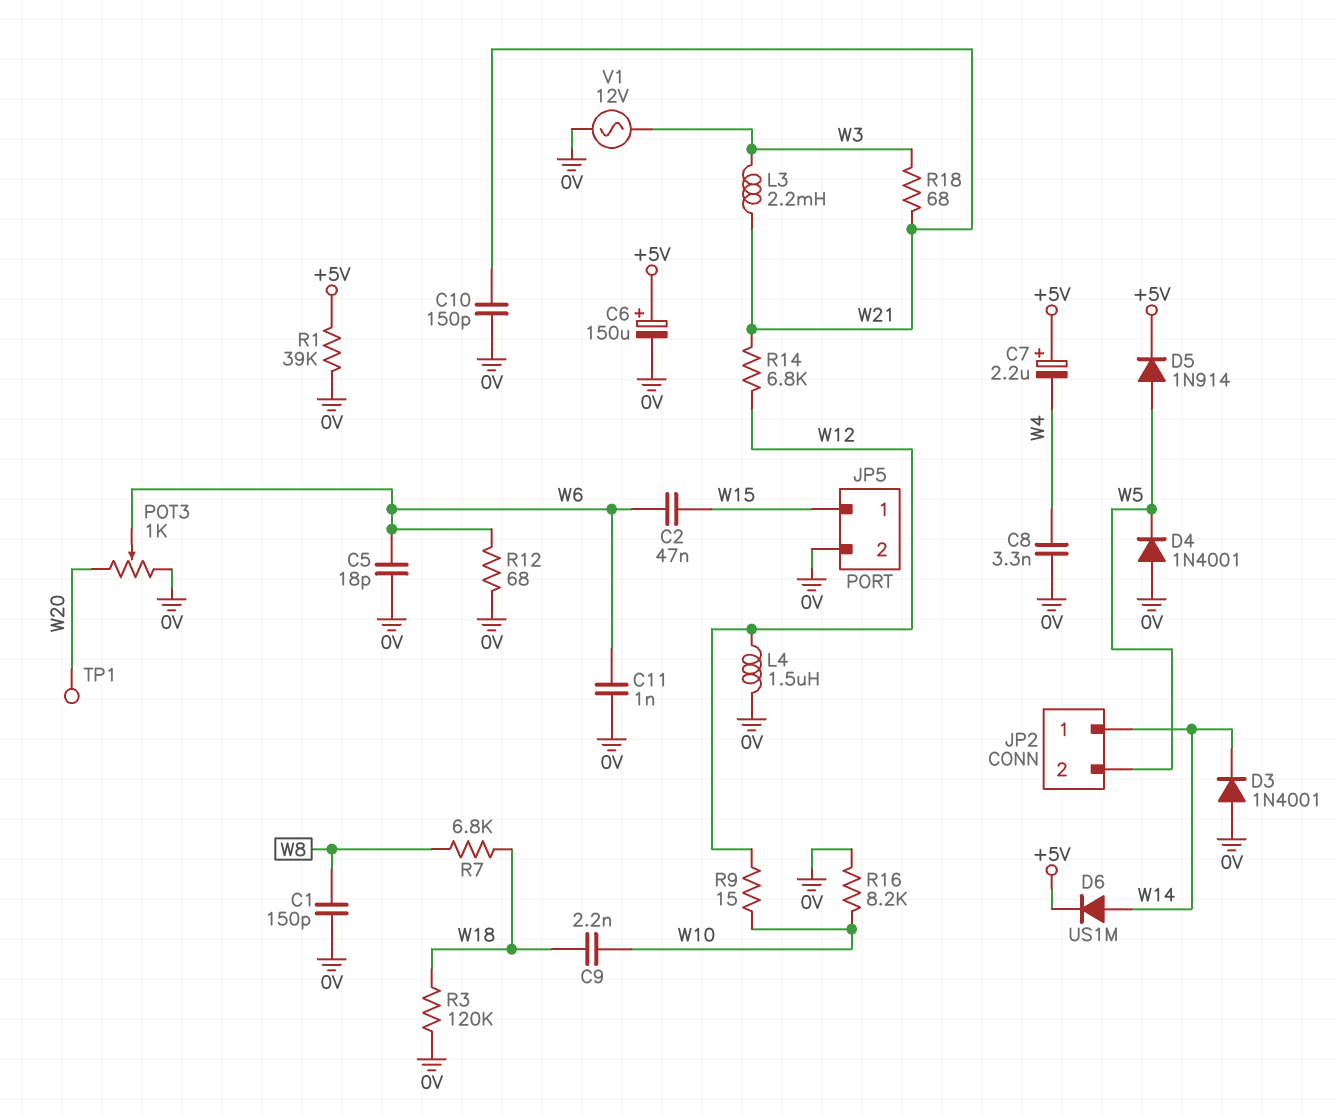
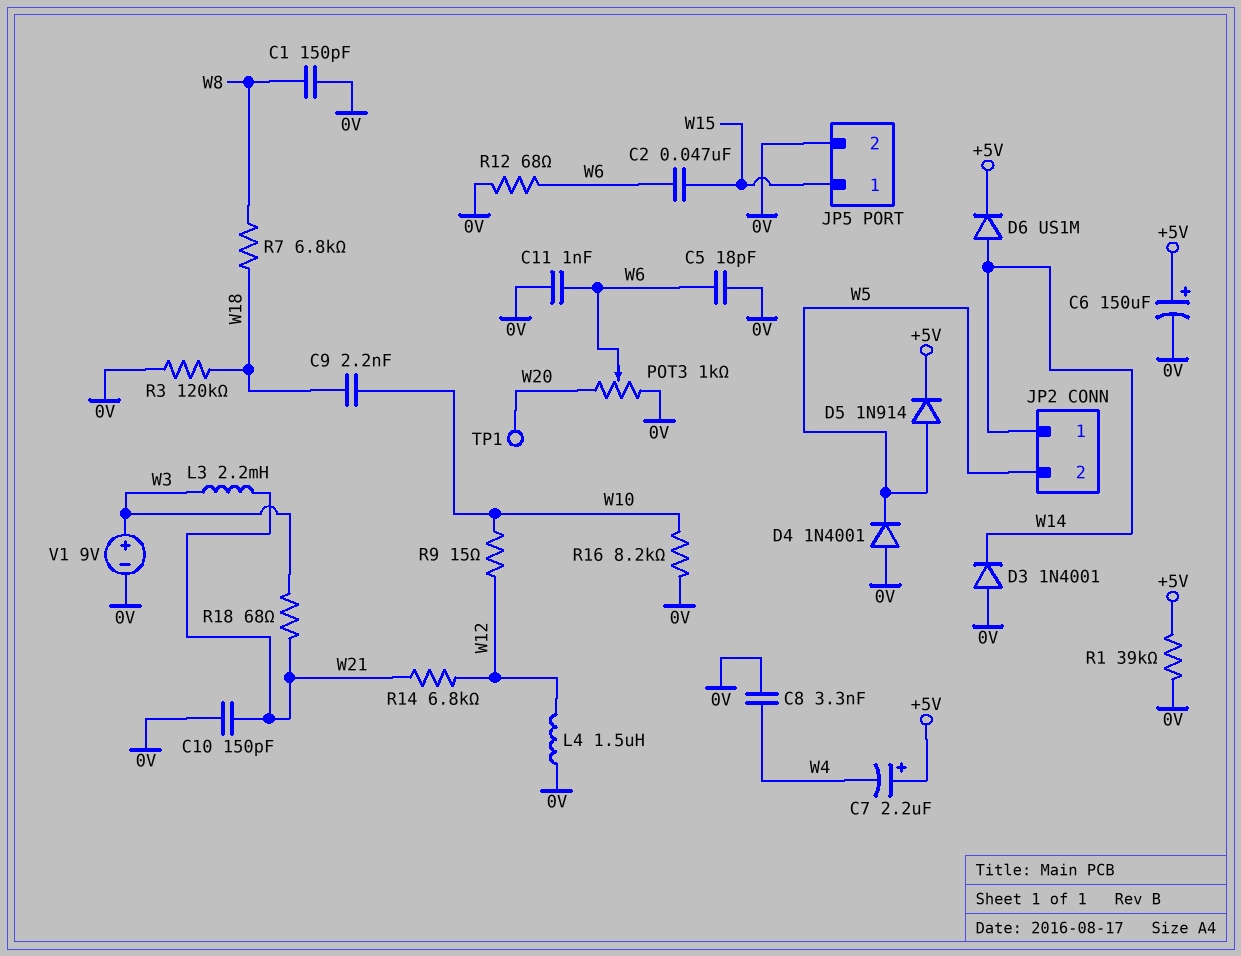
V1: AC 12V (0V, W3) -> 9V (plus W3, minus 0V)

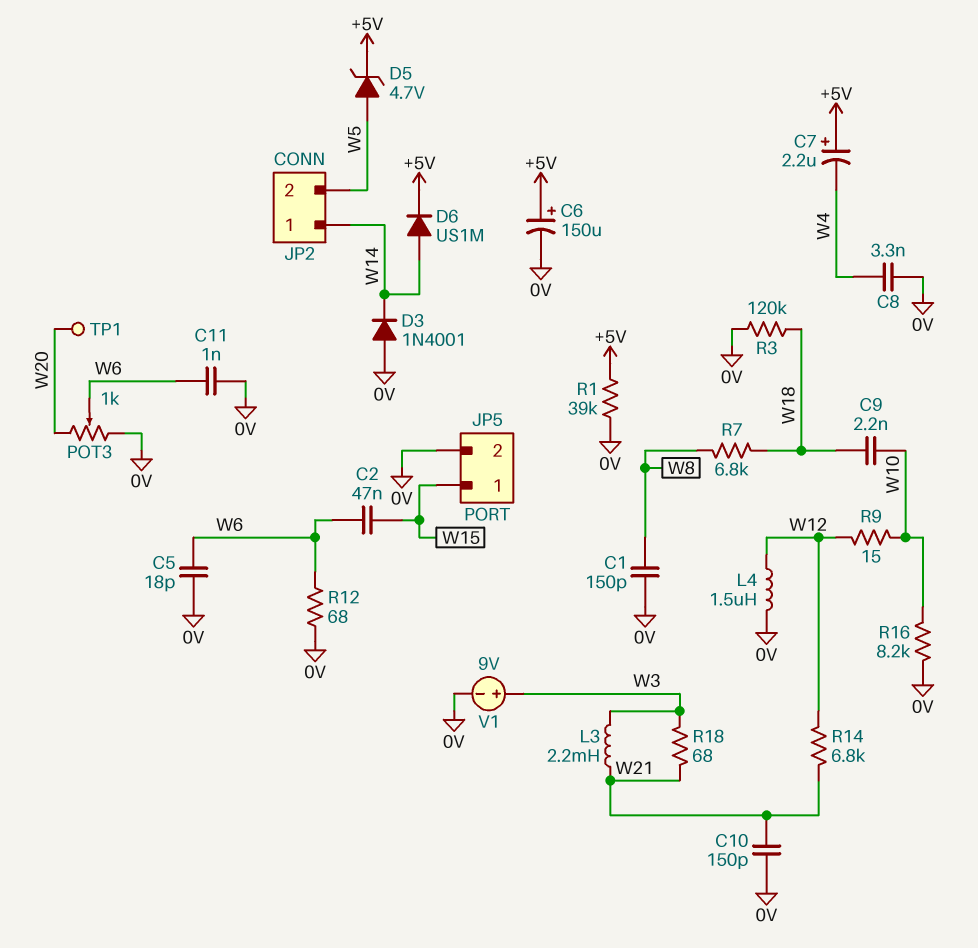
D4: diode 1N4001 (A 0V, K W5) -> none
D5: diode 1N914 (A W5, K +5V) -> zener 4.7V (A W5, K +5V)

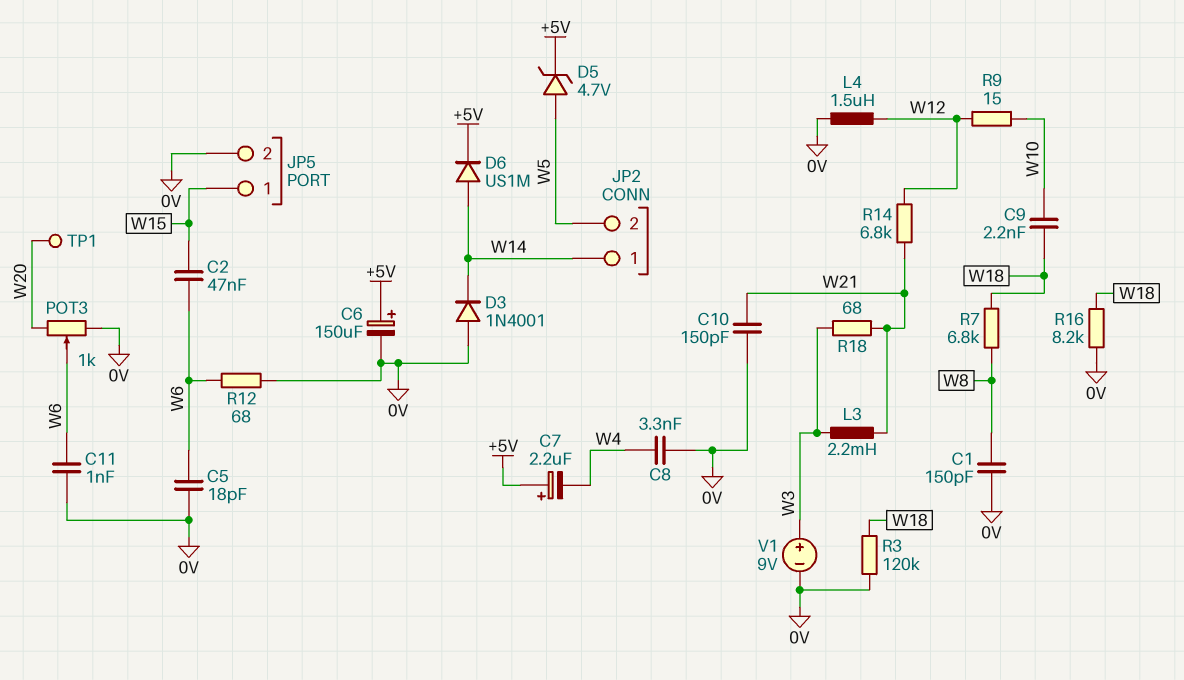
R1: 39k (+5V, 0V) -> none
R16: 8.2k (0V, W10) -> 8.2k (0V, W18)

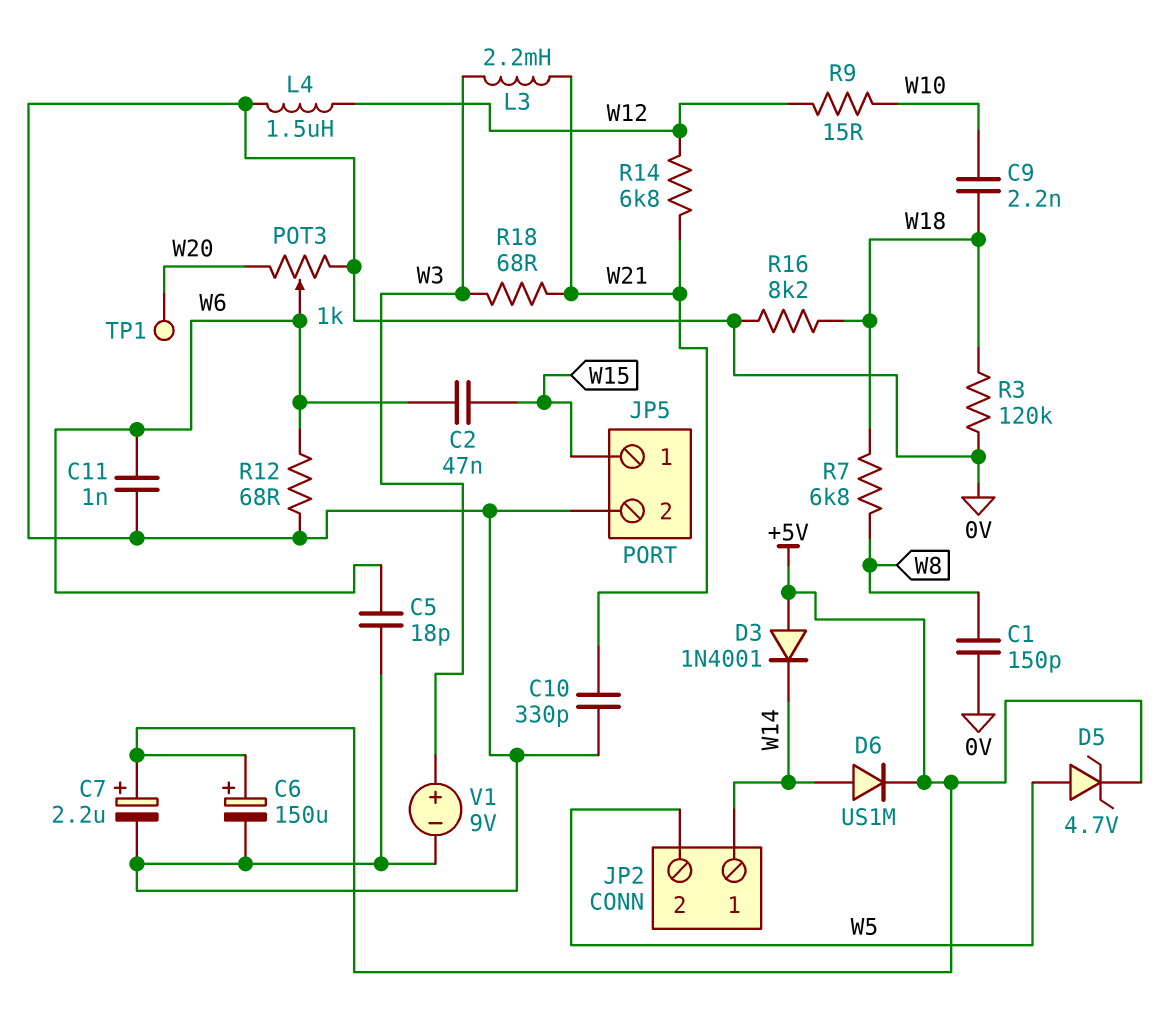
C7: 2.2uF (plus +5V, minus W4) -> 2.2uF (plus +5V, minus 0V)
C8: 3.3nF (0V, W4) -> none
C10: 150pF (0V, W21) -> 330pF (0V, W21)
D3: diode 1N4001 (A 0V, K W14) -> diode 1N4001 (A +5V, K W14)

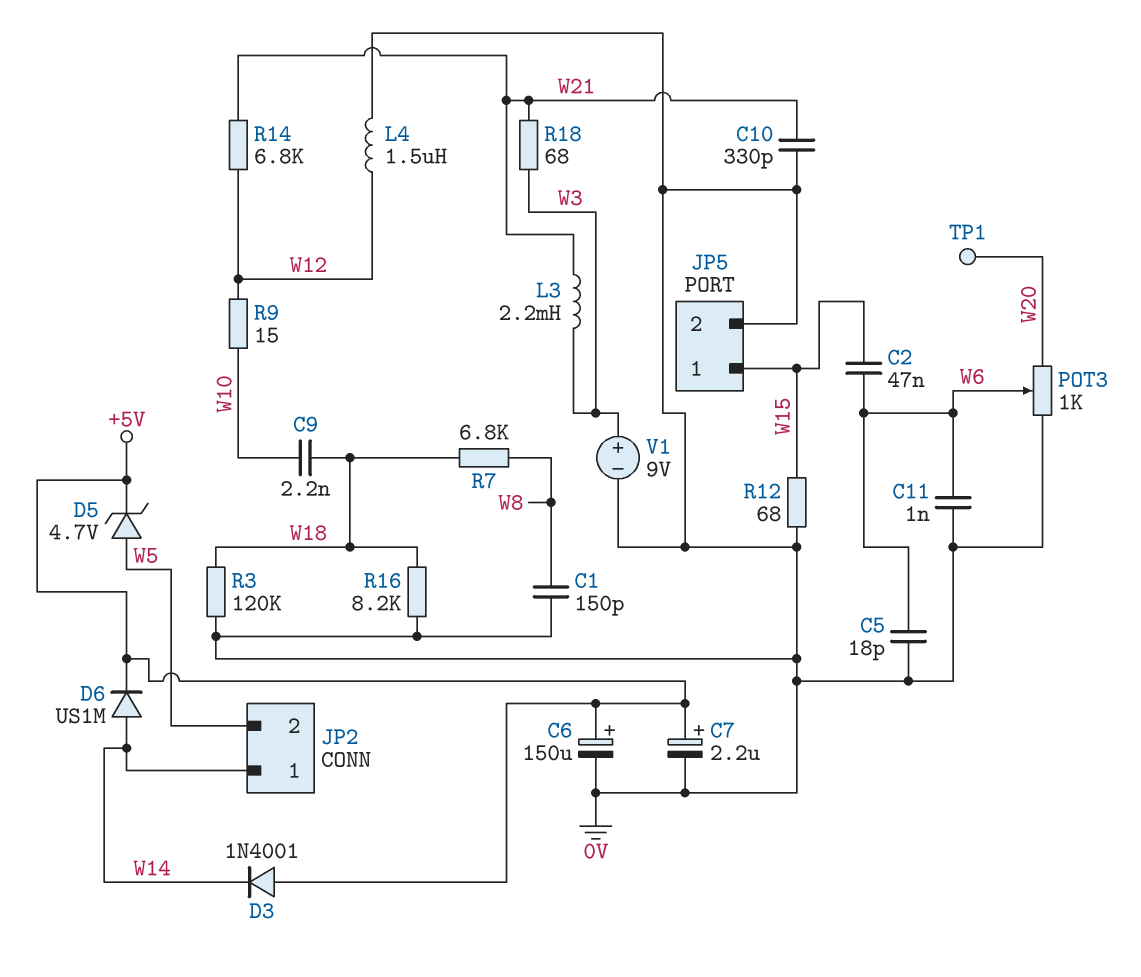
R12: 68 (0V, W6) -> 68 (0V, W15)

